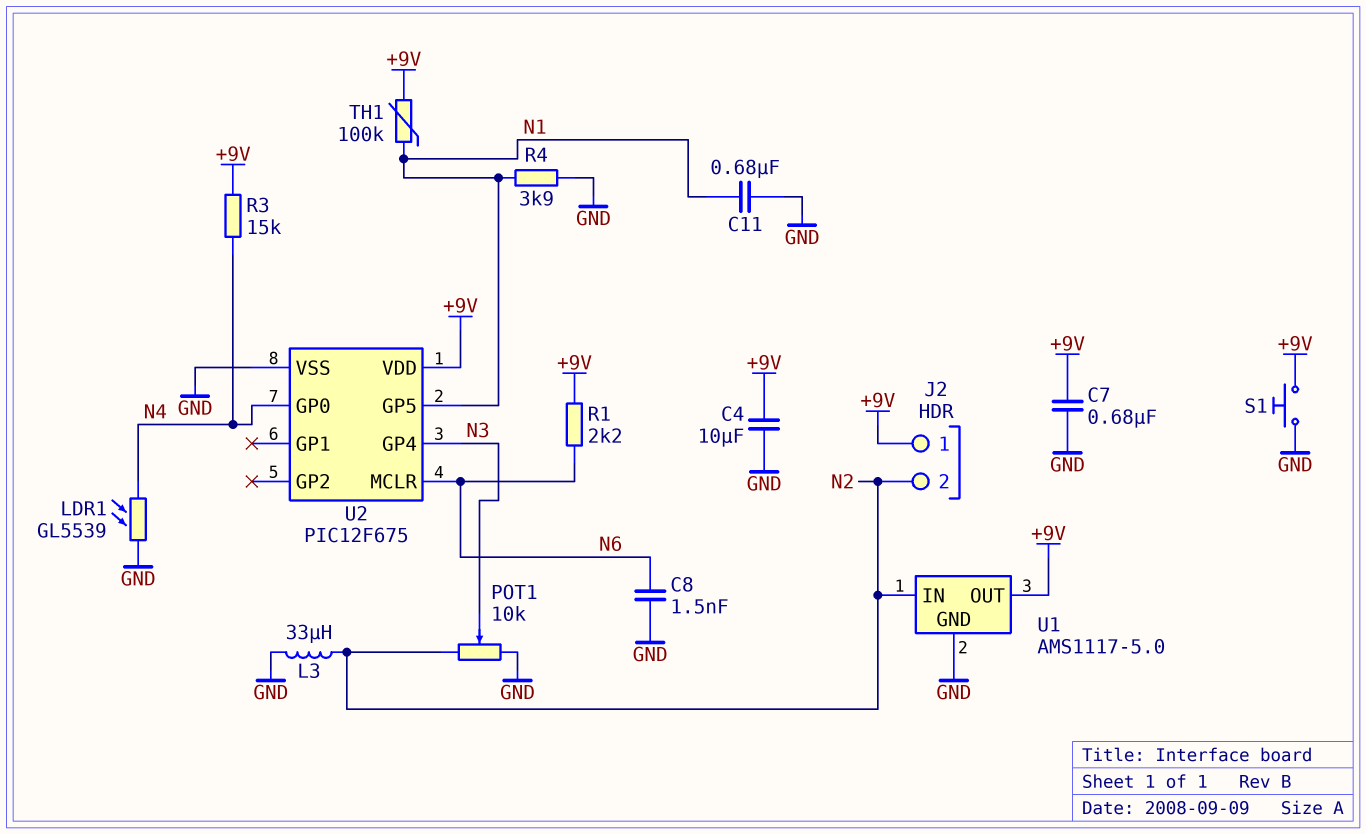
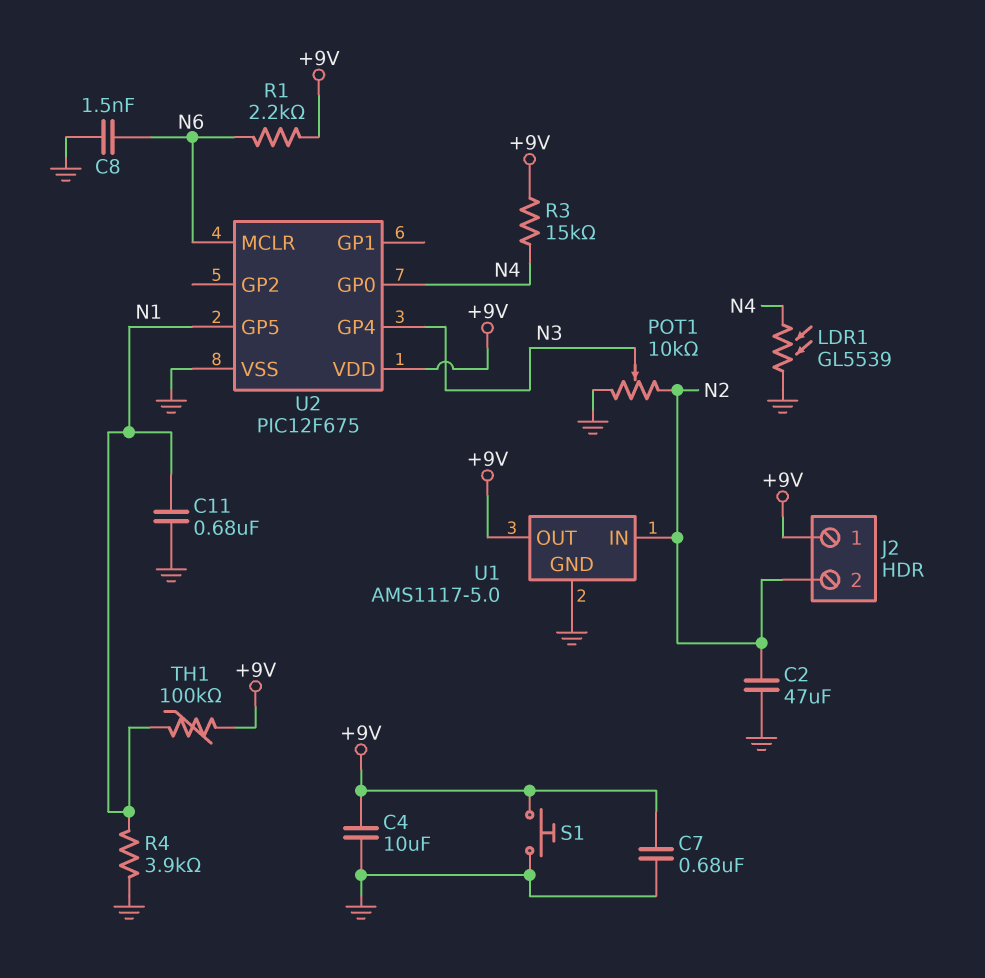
C2: none -> 47uF (GND, N2)
L3: 33uH (GND, N2) -> none

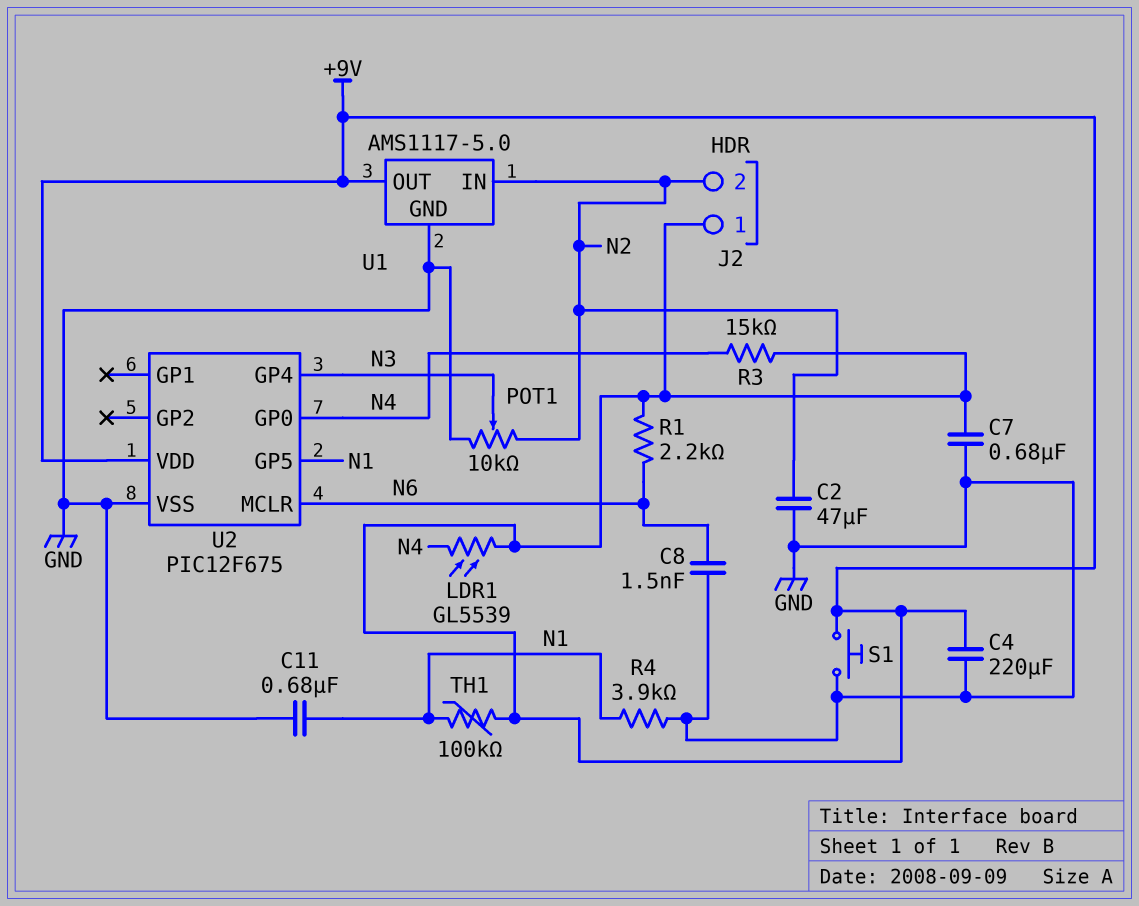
C4: 10uF (+9V, GND) -> 220uF (+9V, GND)
LDR1: GL5539 (GND, N4) -> GL5539 (+9V, N4)

